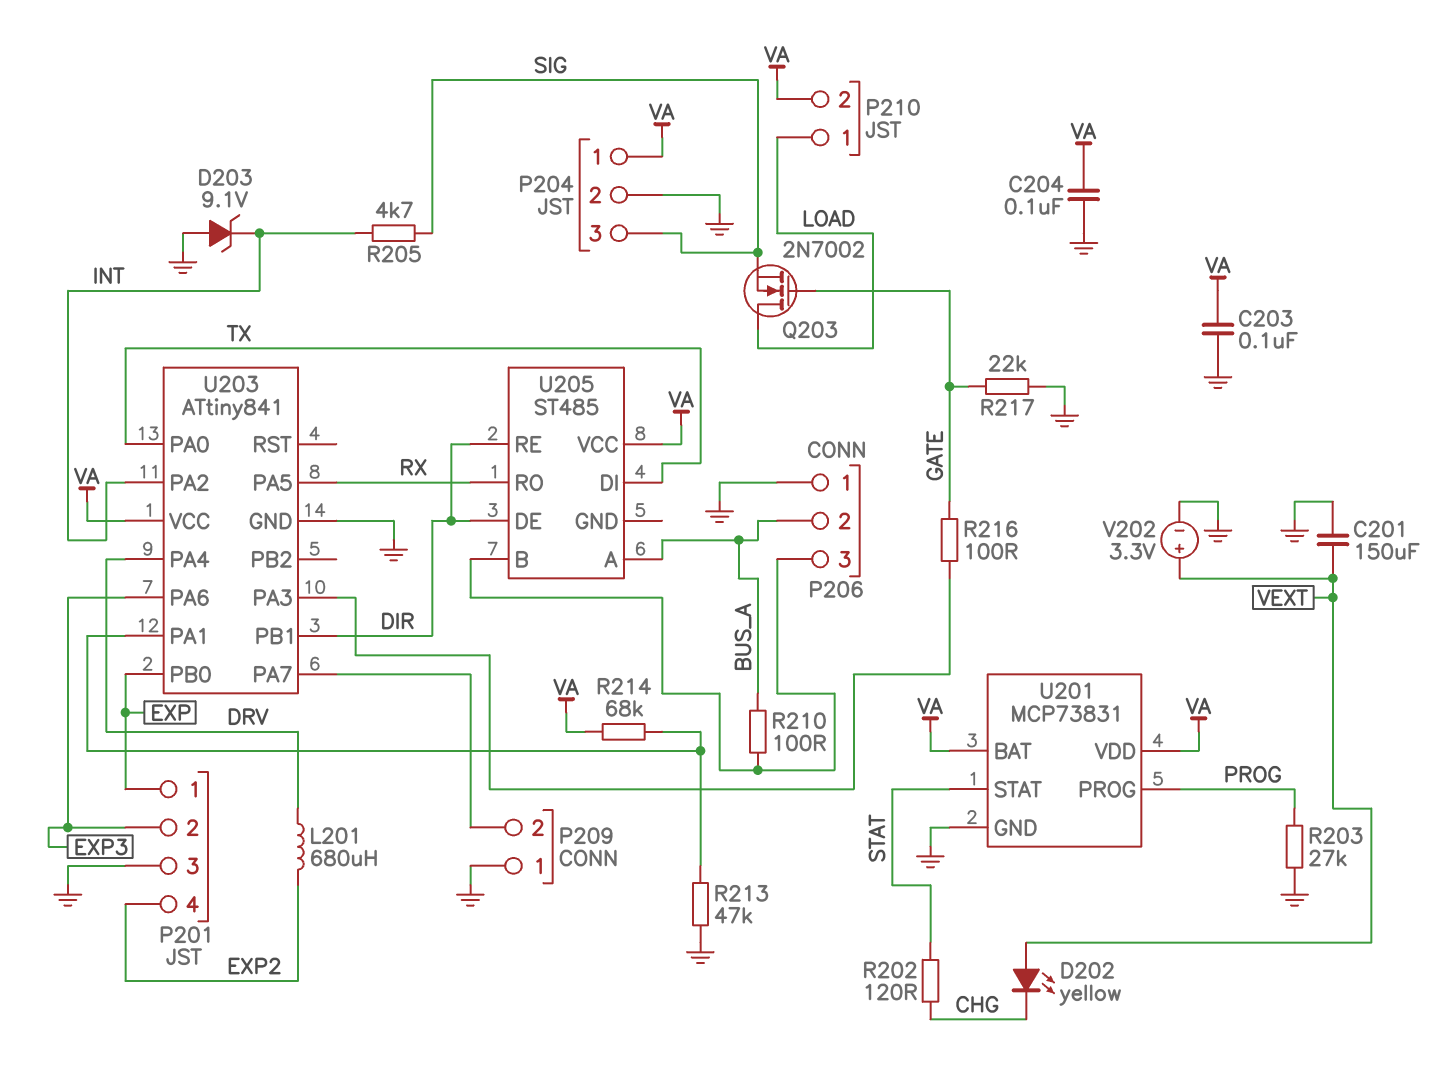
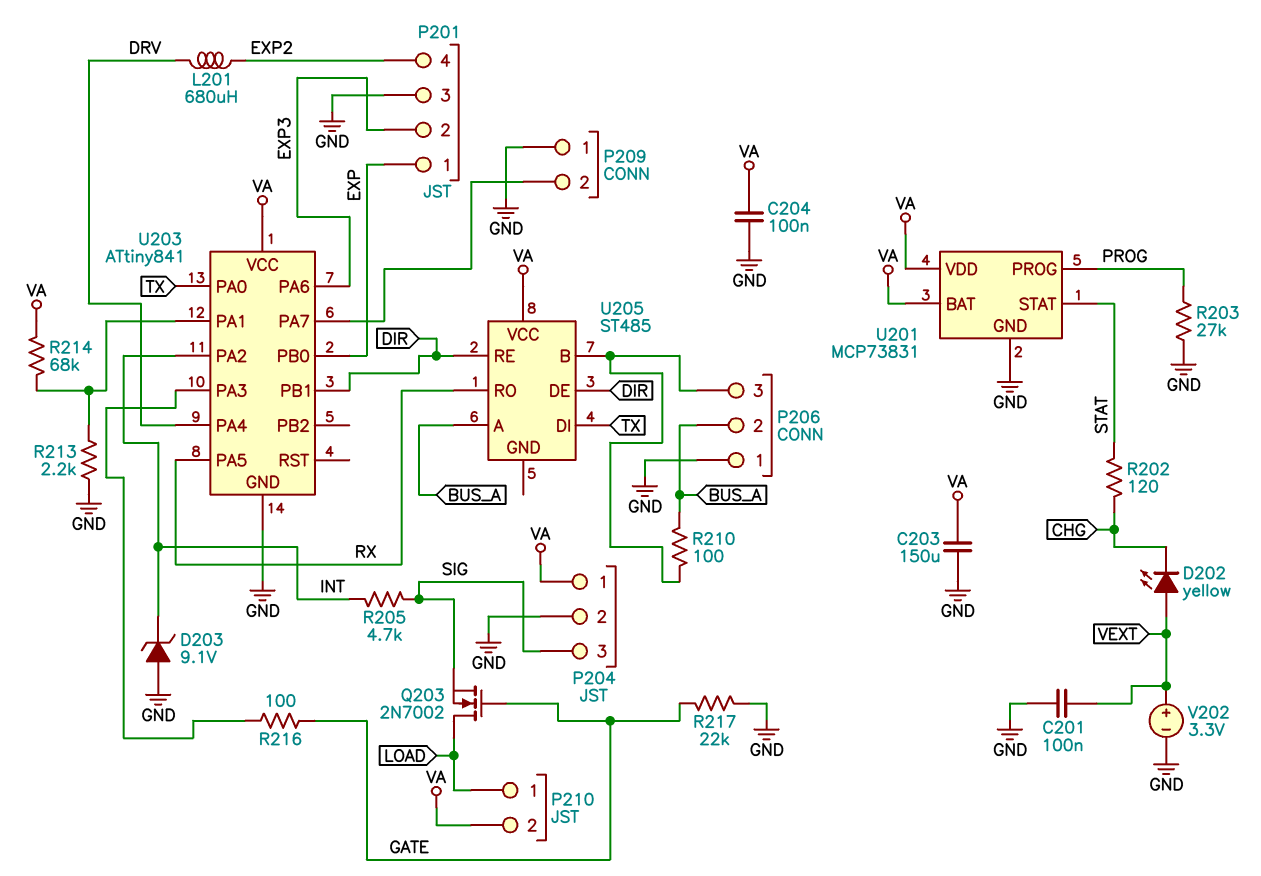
C201: 150uF (GND, VEXT) -> 100nF (GND, VEXT)
C203: 100nF (GND, VA) -> 150uF (GND, VA)
R213: 47k (GND, U203/PA1) -> 2.2k (GND, U203/PA1)

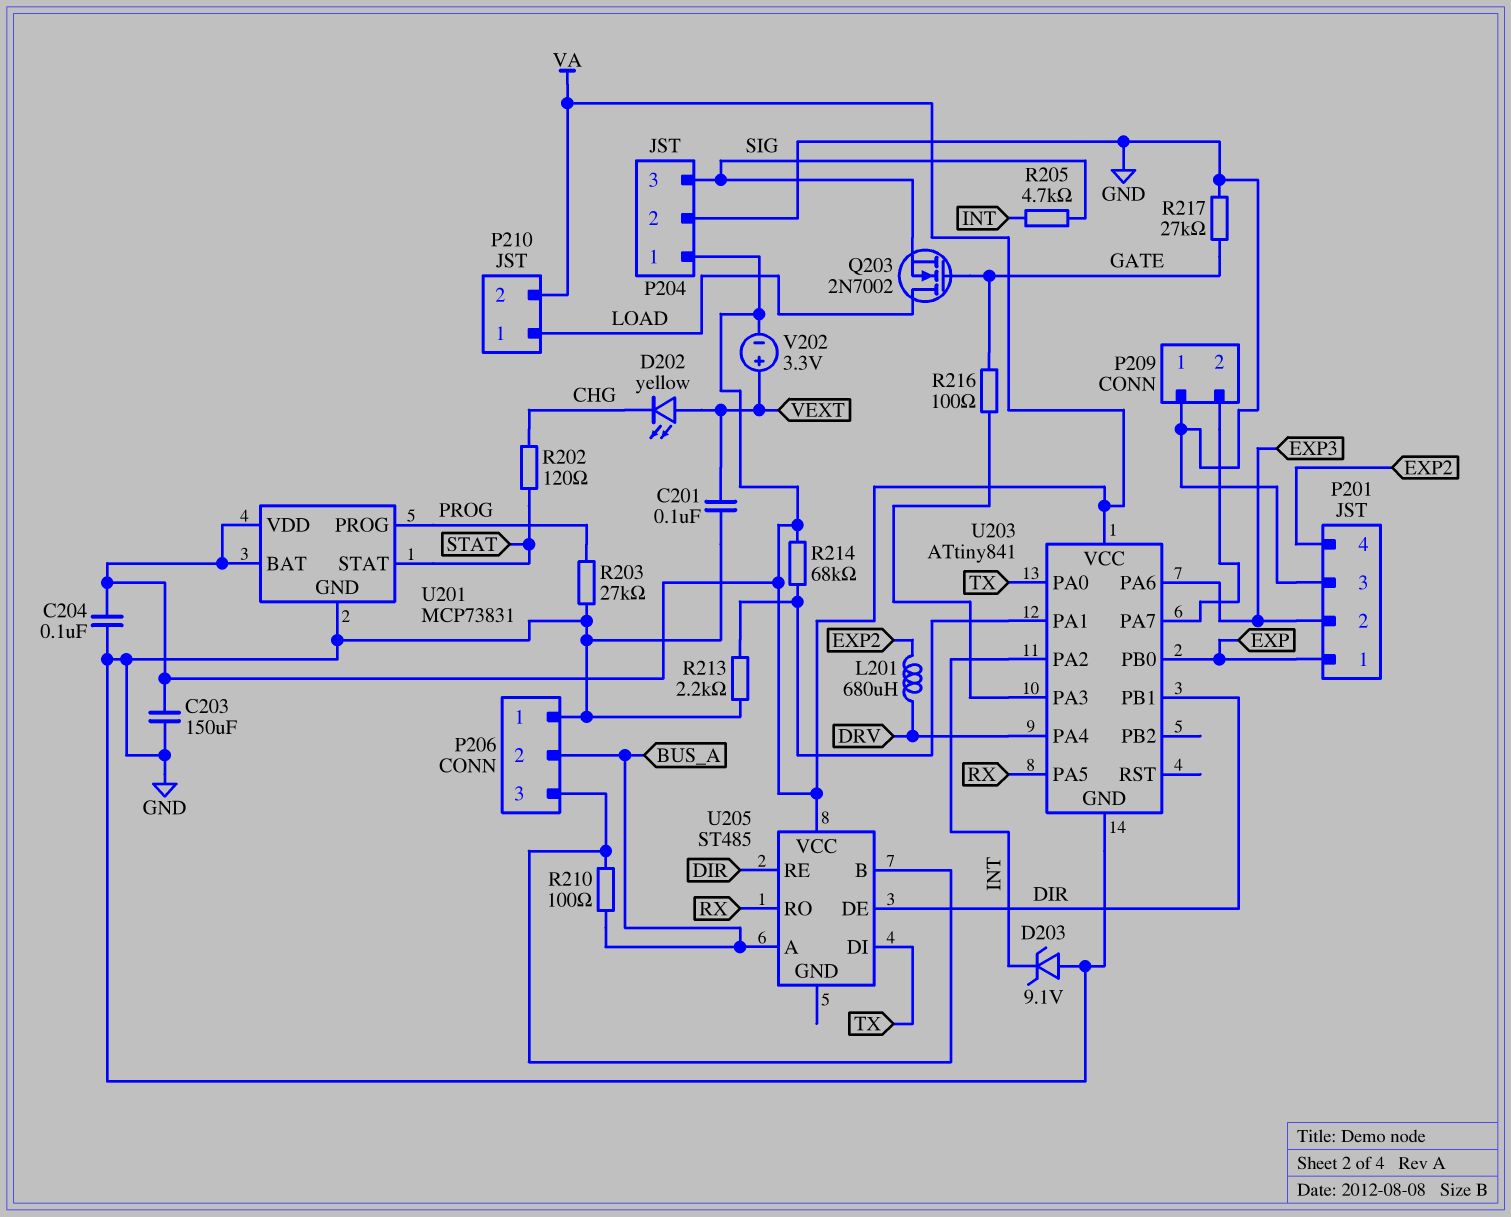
R217: 22k (GATE, GND) -> 27k (GATE, GND)
V202: 3.3V (plus VEXT, minus GND) -> 3.3V (plus VEXT, minus VA)

